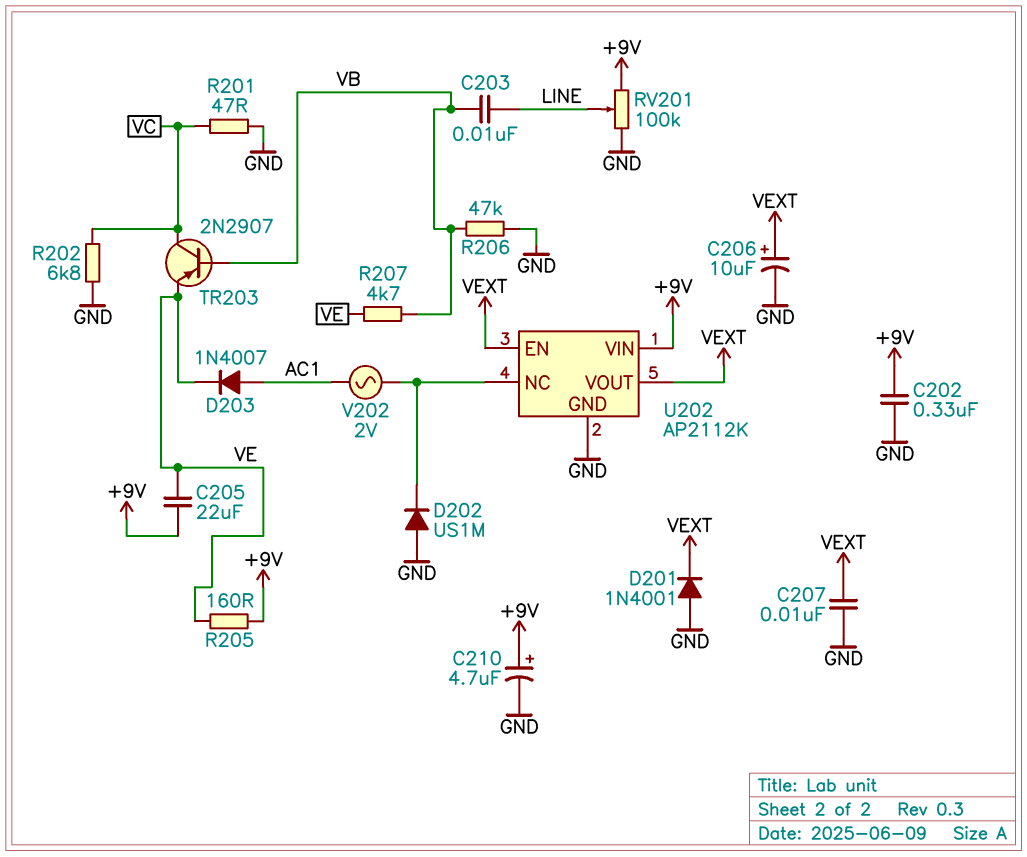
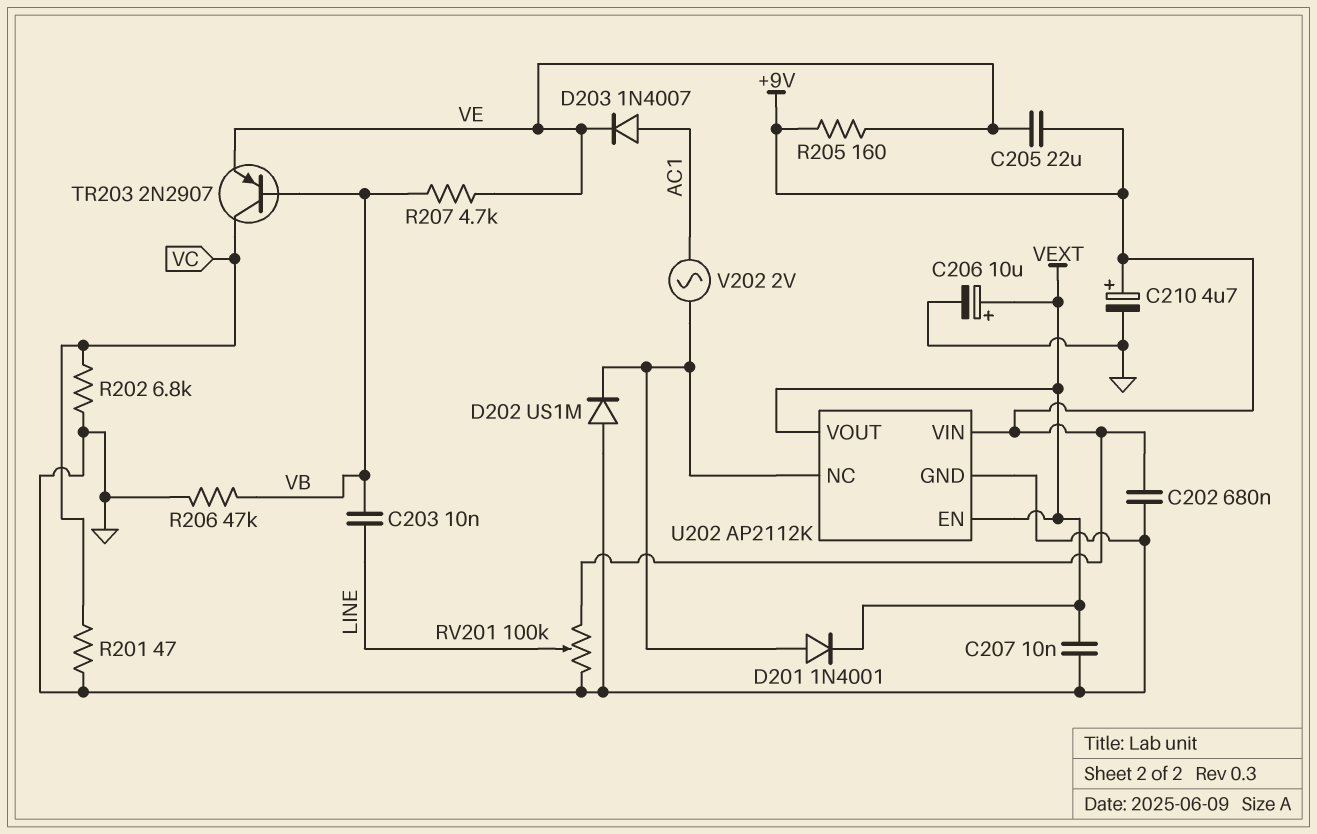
C202: 330nF (+9V, GND) -> 680nF (+9V, GND)
D201: diode 1N4001 (A GND, K VEXT) -> diode 1N4001 (A U202/NC, K VEXT)

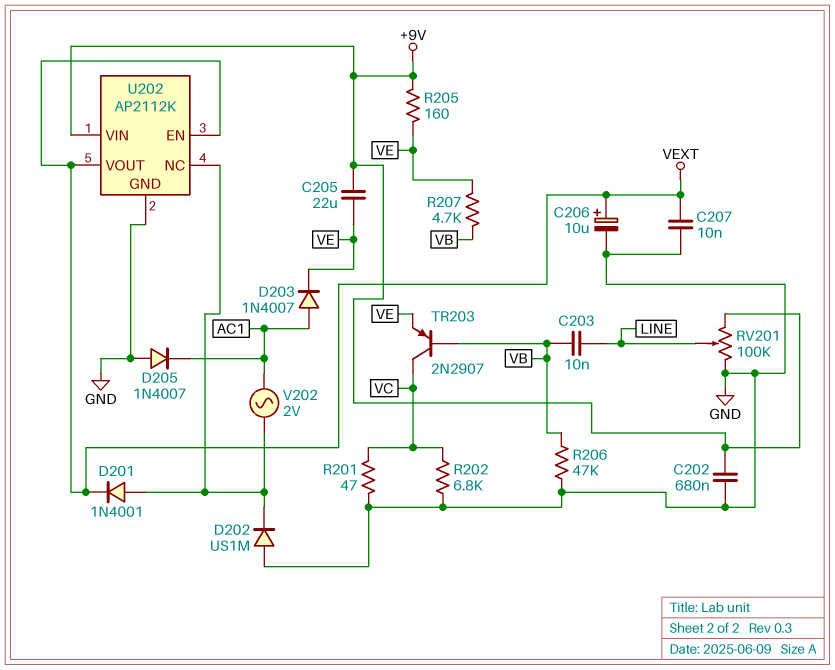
C210: 4.7uF (plus +9V, minus GND) -> none
D205: none -> diode 1N4007 (A GND, K AC1)

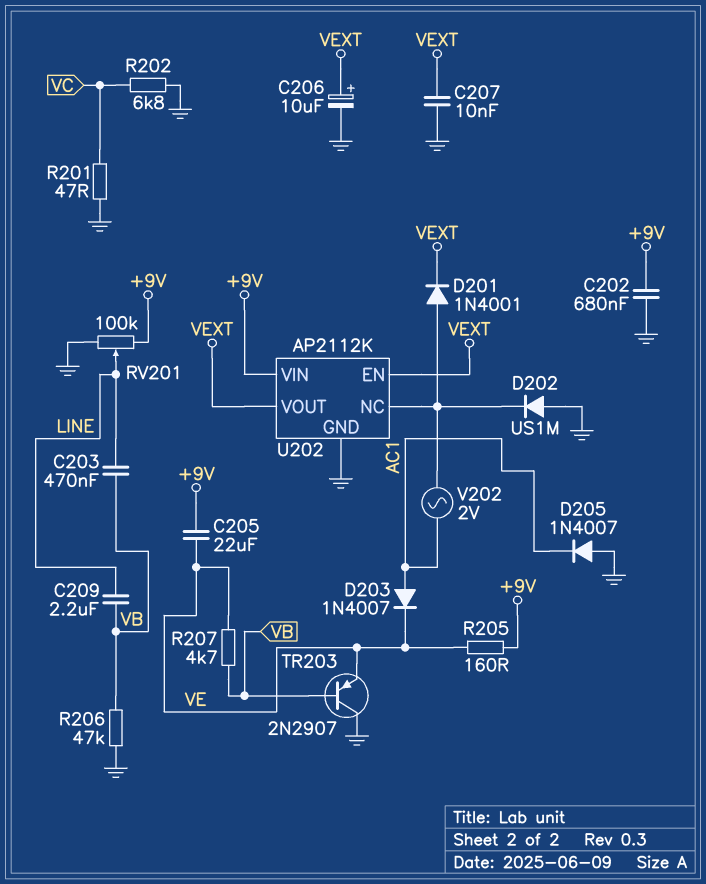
C203: 10nF (LINE, VB) -> 470nF (LINE, VB)
C209: none -> 2.2uF (LINE, VB)
TR203: PNP 2N2907 (B VB, C VC, E VE) -> PNP 2N2907 (B VB, C GND, E VE)

